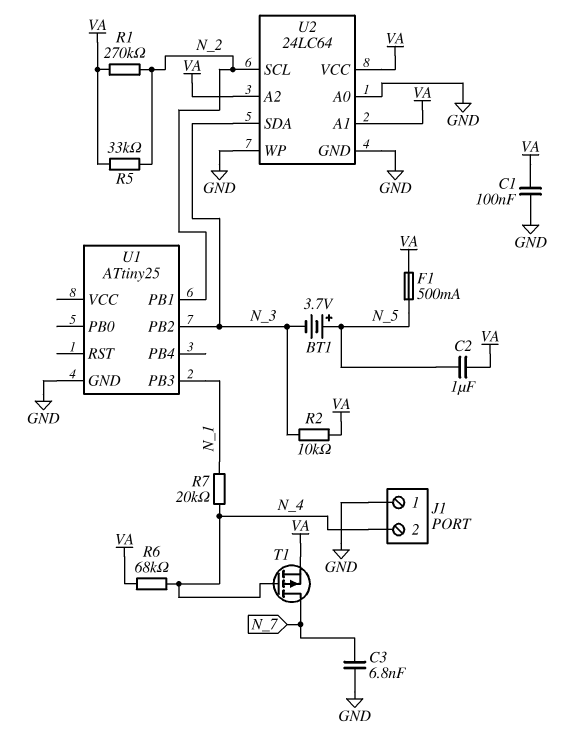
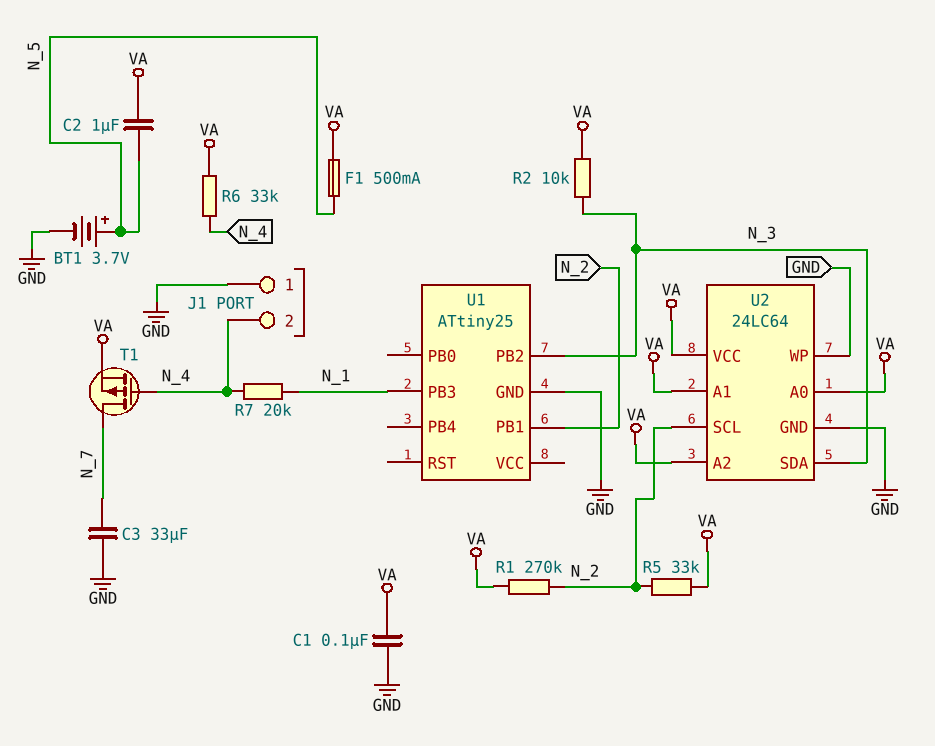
BT1: 3.7V (plus N_5, minus N_3) -> 3.7V (plus N_5, minus GND)
C3: 6.8nF (GND, N_7) -> 33uF (GND, N_7)
R6: 68k (N_4, VA) -> 33k (N_4, VA)
U2 pin A0: GND -> VA

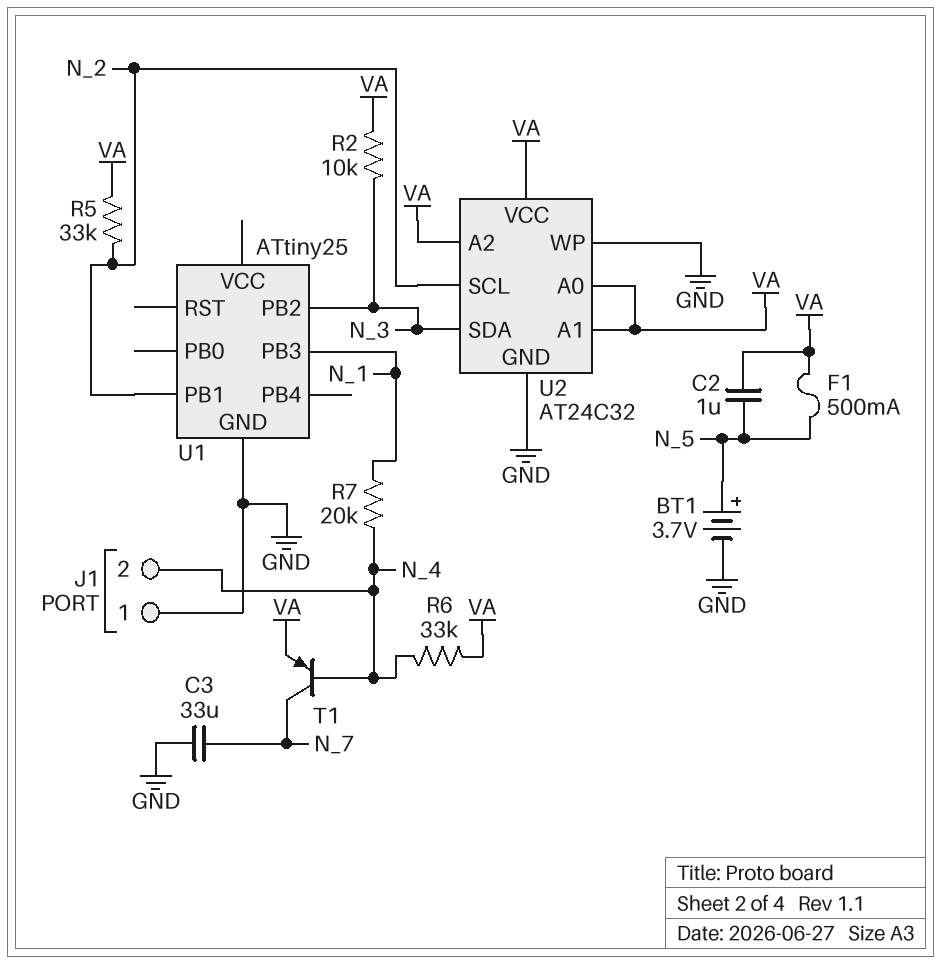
C1: 100nF (GND, VA) -> none
R1: 270k (N_2, VA) -> none
T1: PMOS (G N_4, D N_7, S VA) -> PNP (B N_4, C N_7, E VA)
U2: 24LC64 -> AT24C32

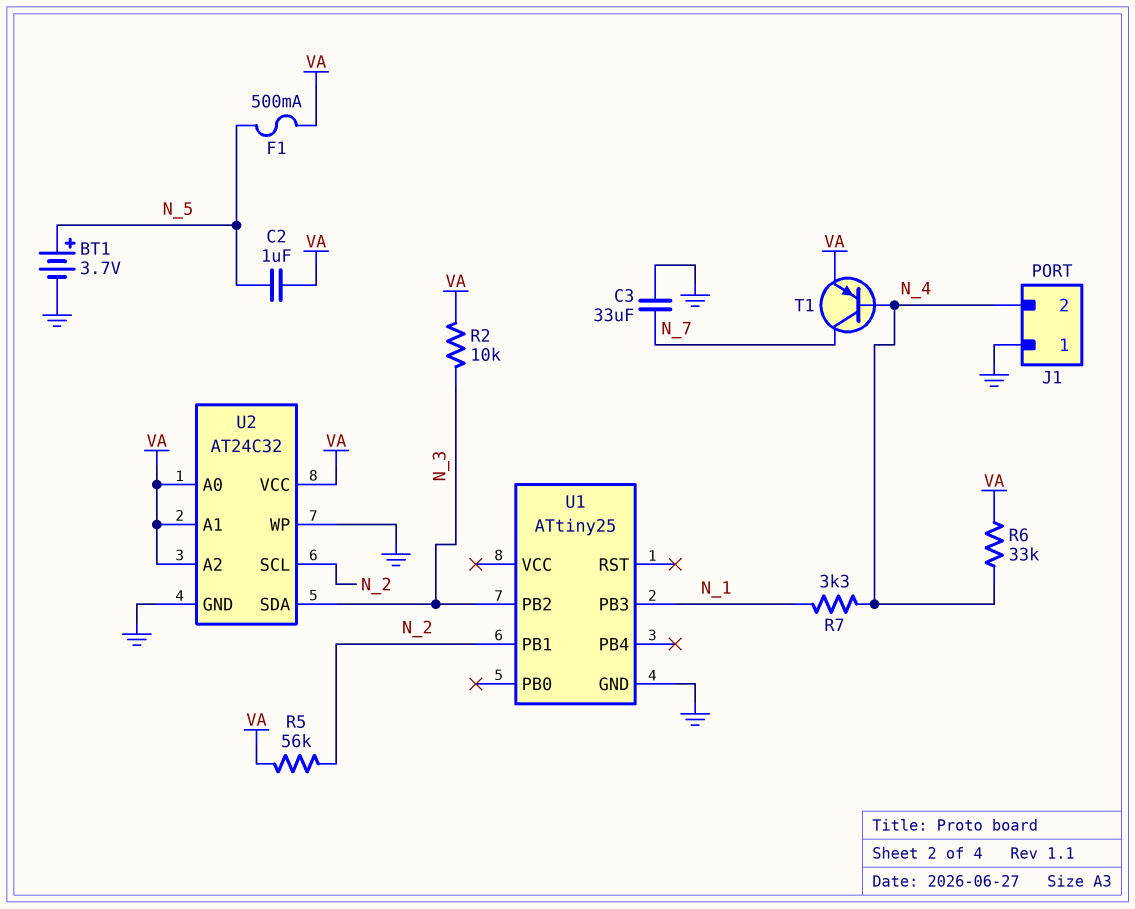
R5: 33k (N_2, VA) -> 56k (N_2, VA)
R7: 20k (N_1, N_4) -> 3.3k (N_1, N_4)

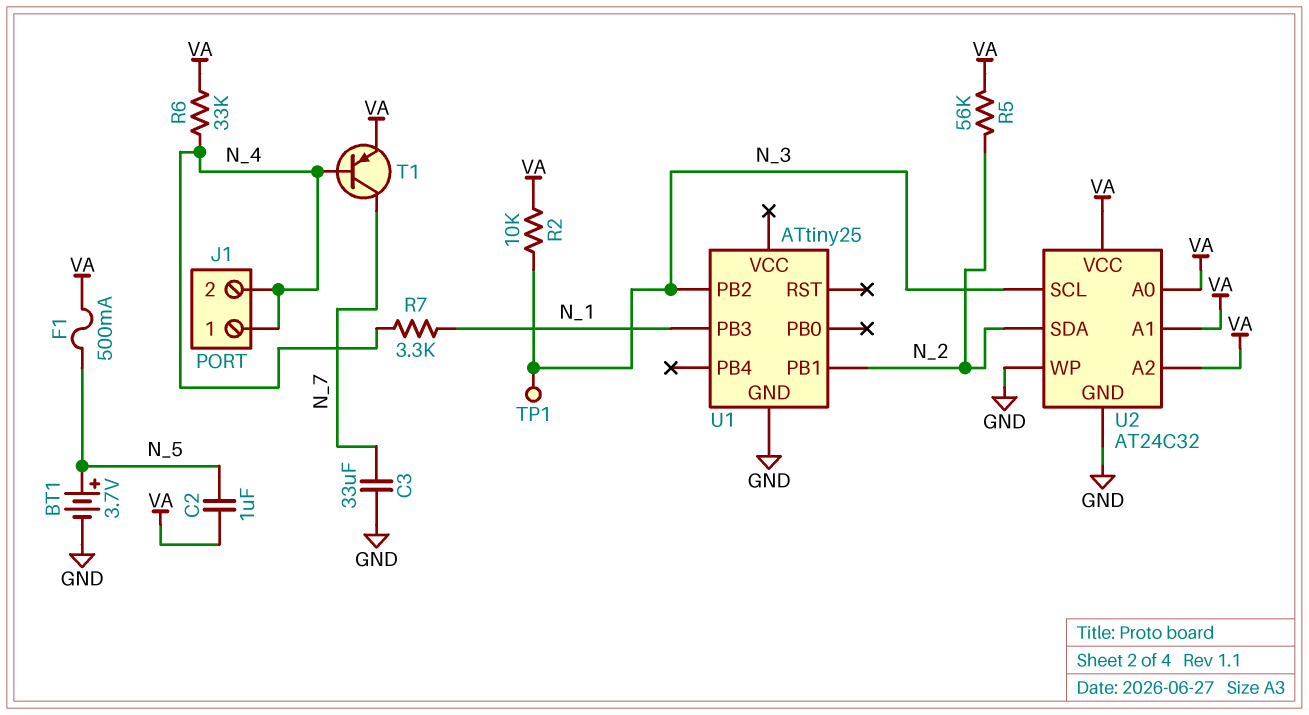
J1 pin 1: GND -> N_4
TP1: none -> test point (N_3)
U2 pin SCL: N_2 -> N_3
U2 pin SDA: N_3 -> N_2

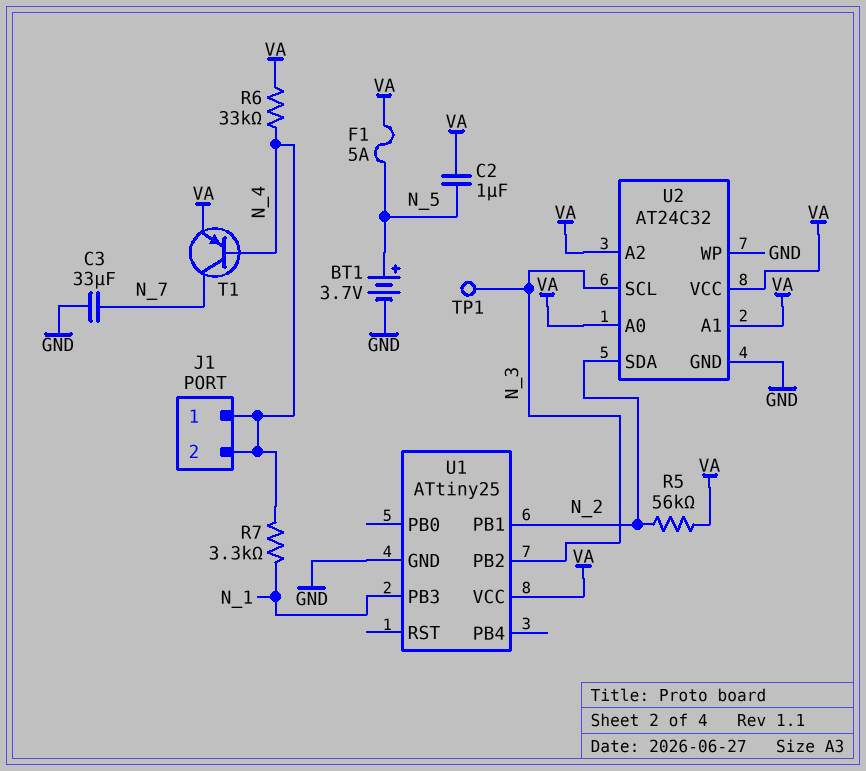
F1: 500mA (N_5, VA) -> 5A (N_5, VA)
R2: 10k (N_3, VA) -> none
U1 pin VCC: none -> VA

